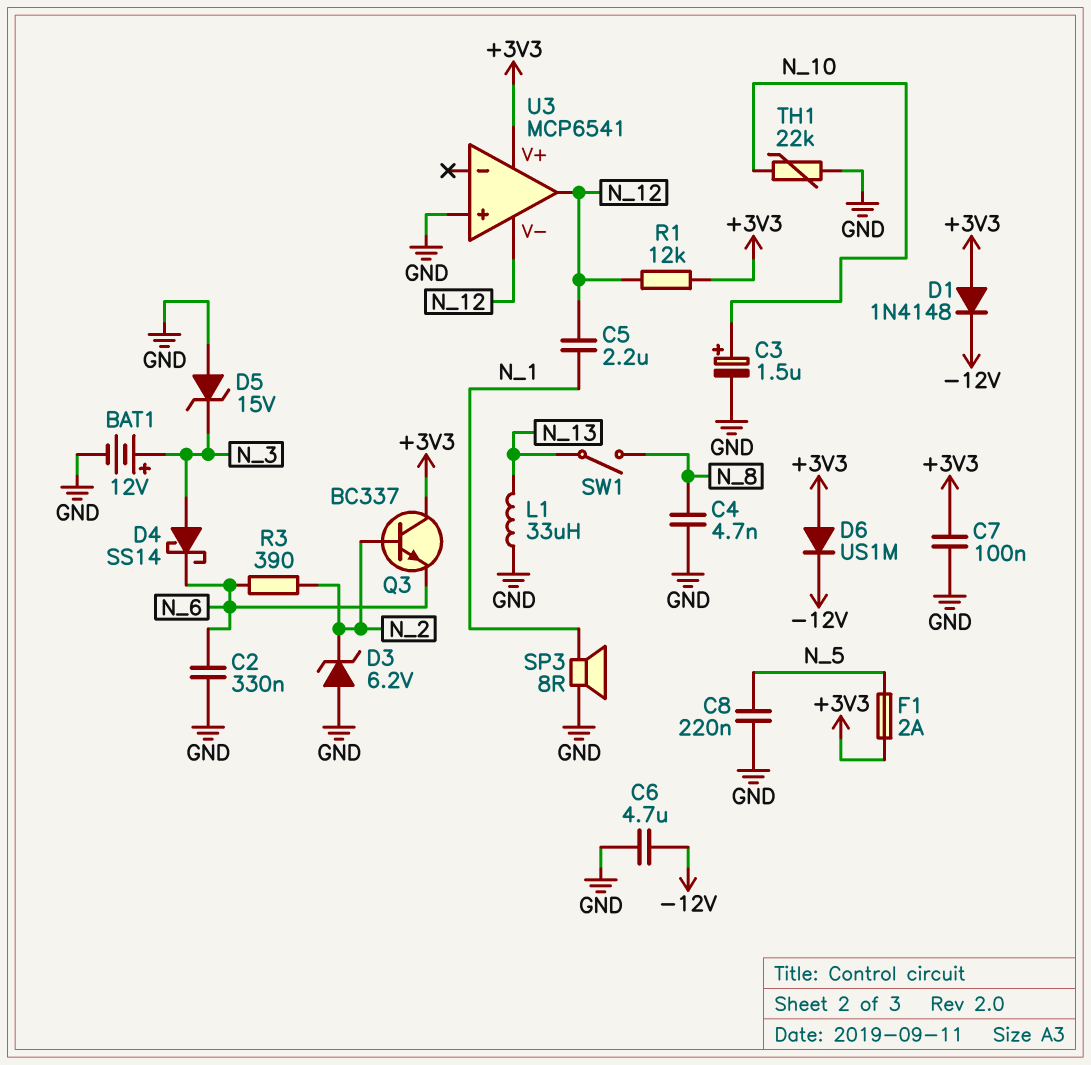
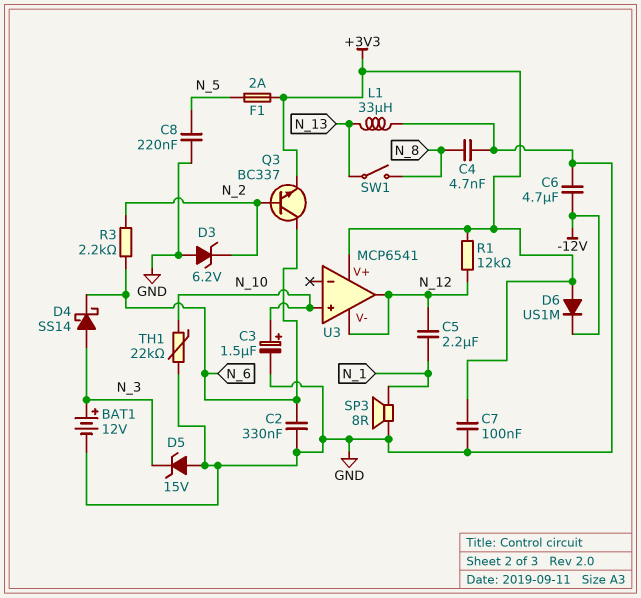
D1: diode 1N4148 (A +3V3, K -12V) -> none
Q3: NPN BC337 (B N_2, C +3V3, E N_6) -> NPN BC337 (B N_2, C N_6, E +3V3)
R3: 390 (N_2, N_6) -> 2.2k (N_2, N_6)
U3 pin in+: GND -> N_10

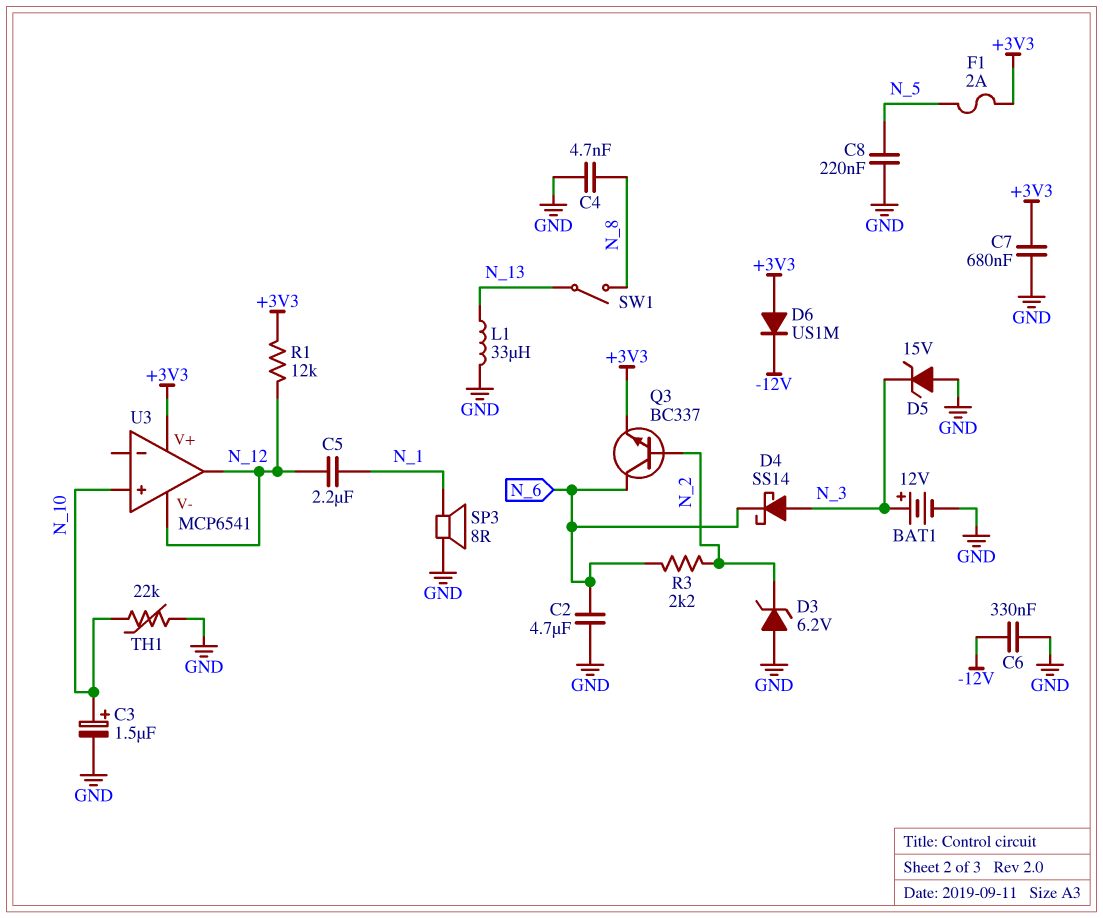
C2: 330nF (GND, N_6) -> 4.7uF (GND, N_6)
C6: 4.7uF (-12V, GND) -> 330nF (-12V, GND)
C7: 100nF (+3V3, GND) -> 680nF (+3V3, GND)

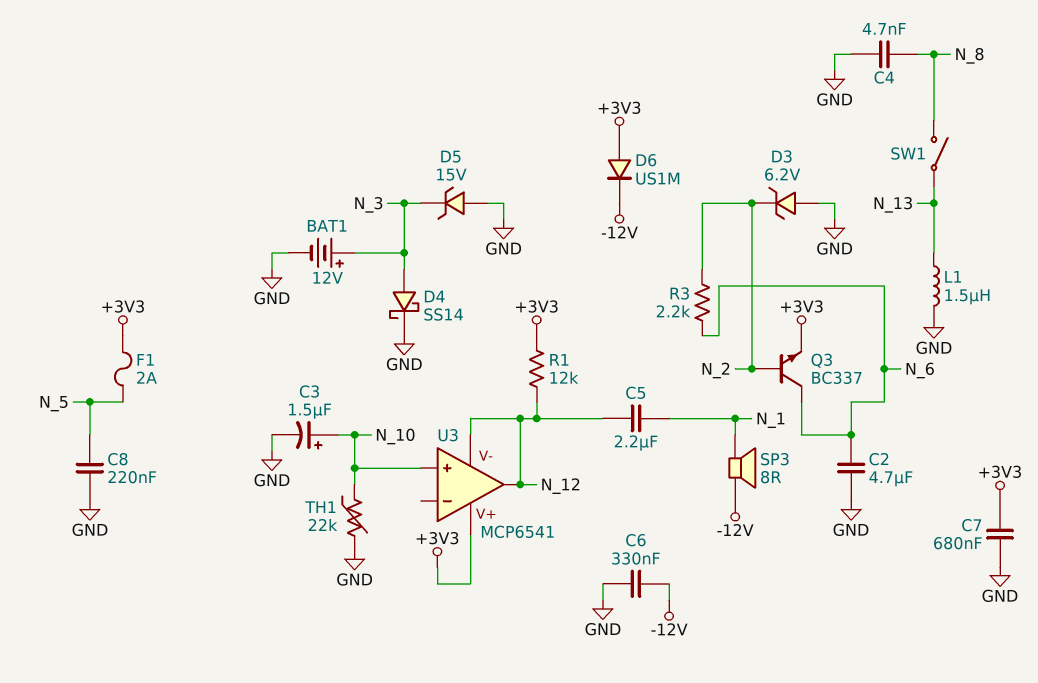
D4: schottky SS14 (A N_3, K N_6) -> schottky SS14 (A N_3, K GND)
L1: 33uH (GND, N_13) -> 1.5uH (GND, N_13)
SP3: speaker 8R (GND, N_1) -> speaker 8R (-12V, N_1)

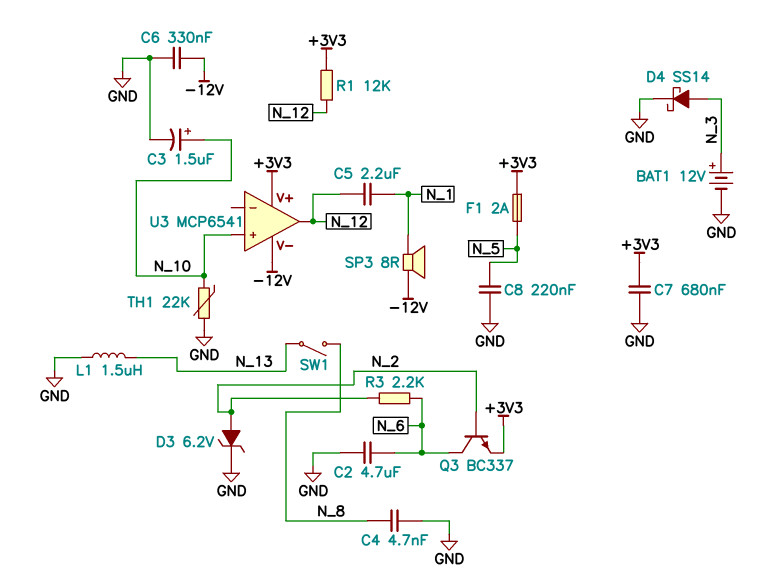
D3: zener 6.2V (A GND, K N_2) -> zener 6.2V (A N_2, K GND)
D5: zener 15V (A GND, K N_3) -> none
D6: diode US1M (A +3V3, K -12V) -> none
U3 pin V-: N_12 -> -12V

